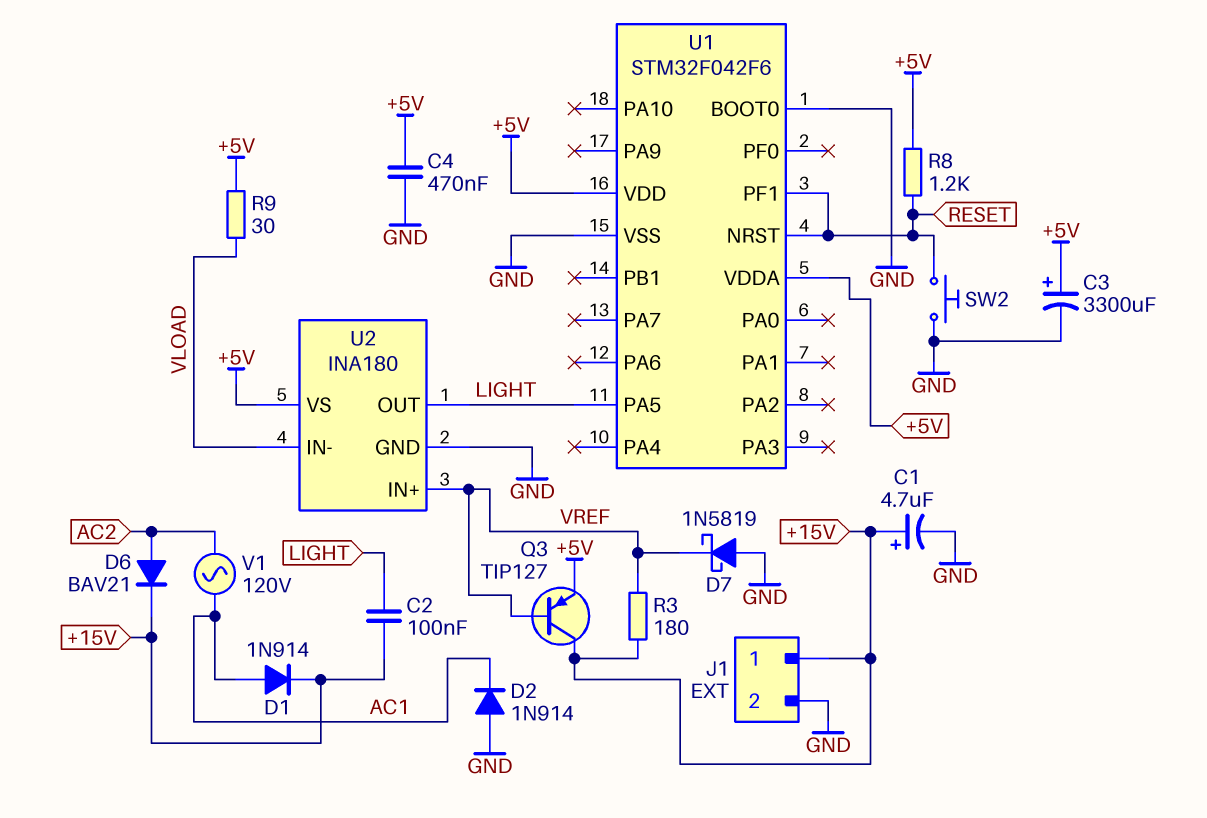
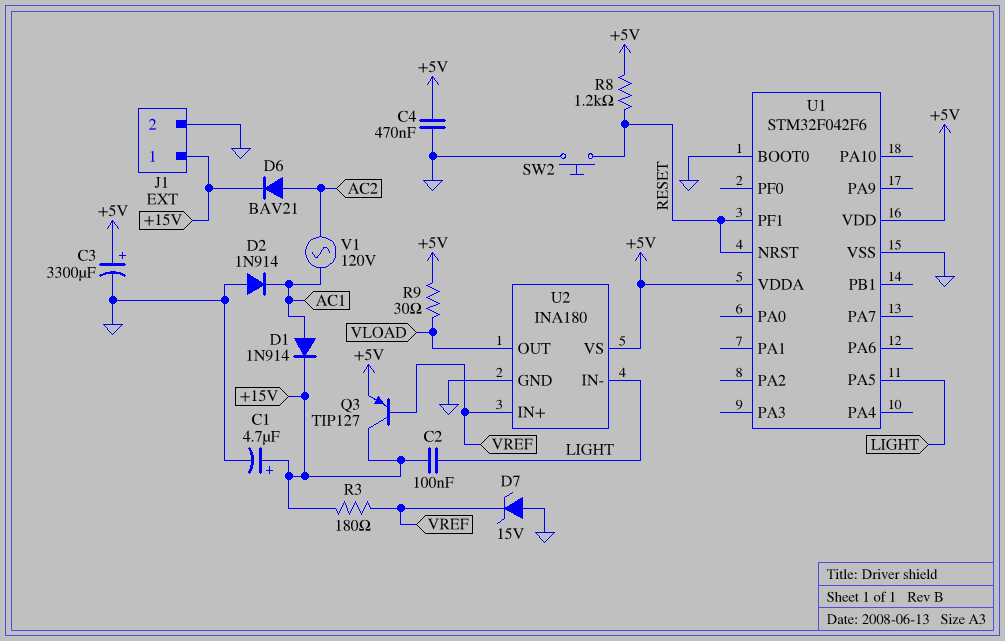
D7: schottky 1N5819 (A GND, K VREF) -> zener 15V (A GND, K VREF)
U2 pin IN-: VLOAD -> LIGHT
U2 pin OUT: LIGHT -> VLOAD

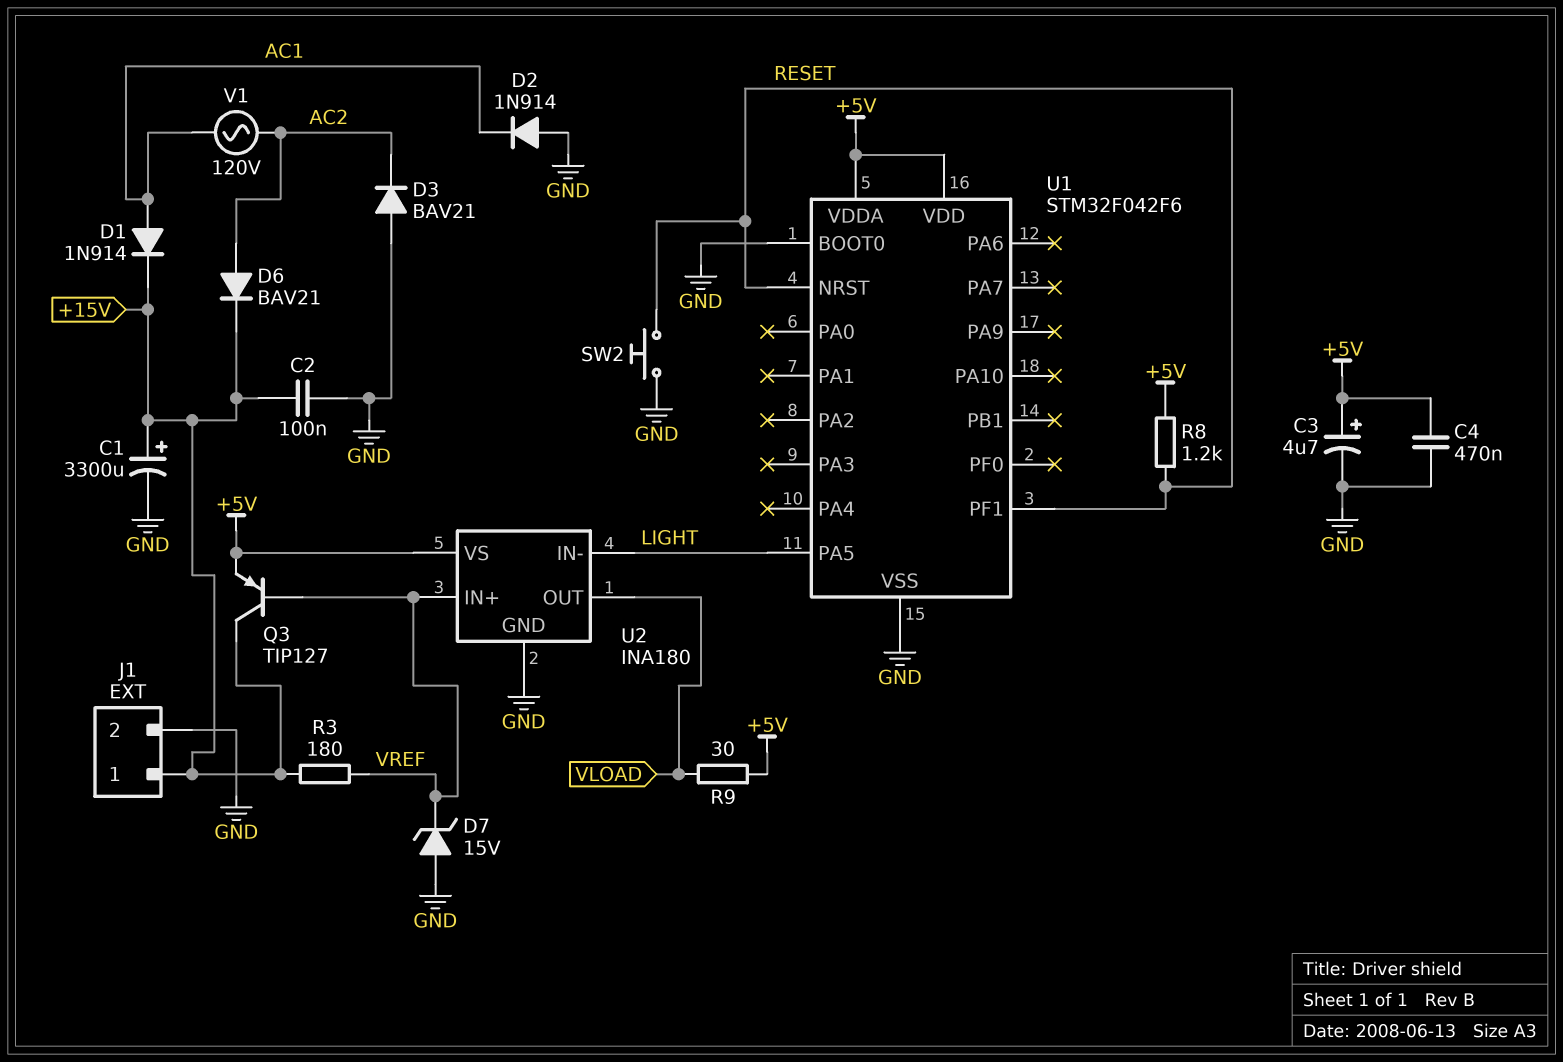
C1: 4.7uF (plus +15V, minus GND) -> 3300uF (plus +15V, minus GND)
C2: 100nF (+15V, LIGHT) -> 100nF (+15V, GND)
C3: 3300uF (plus +5V, minus GND) -> 4.7uF (plus +5V, minus GND)
D3: none -> diode BAV21 (A GND, K AC2)

